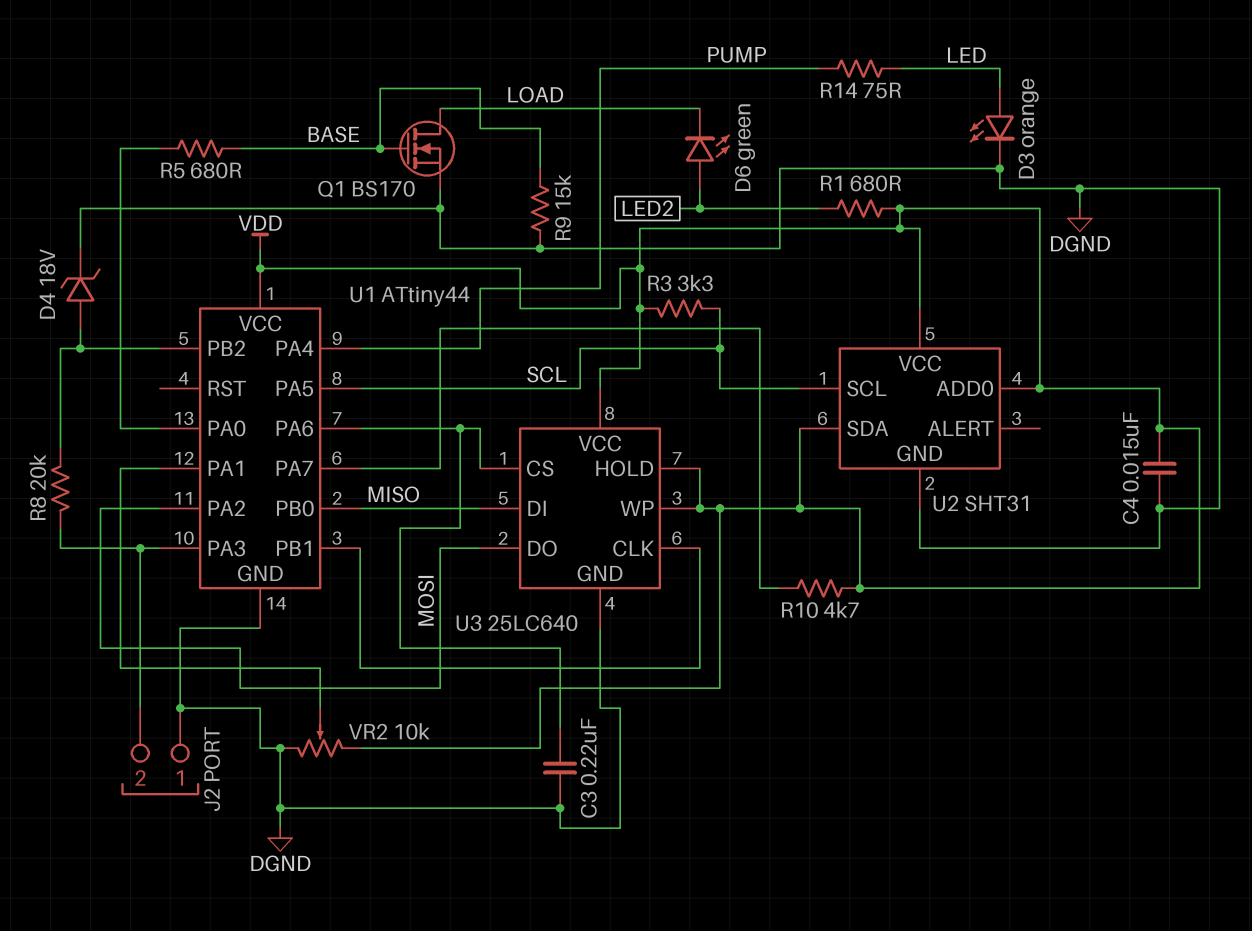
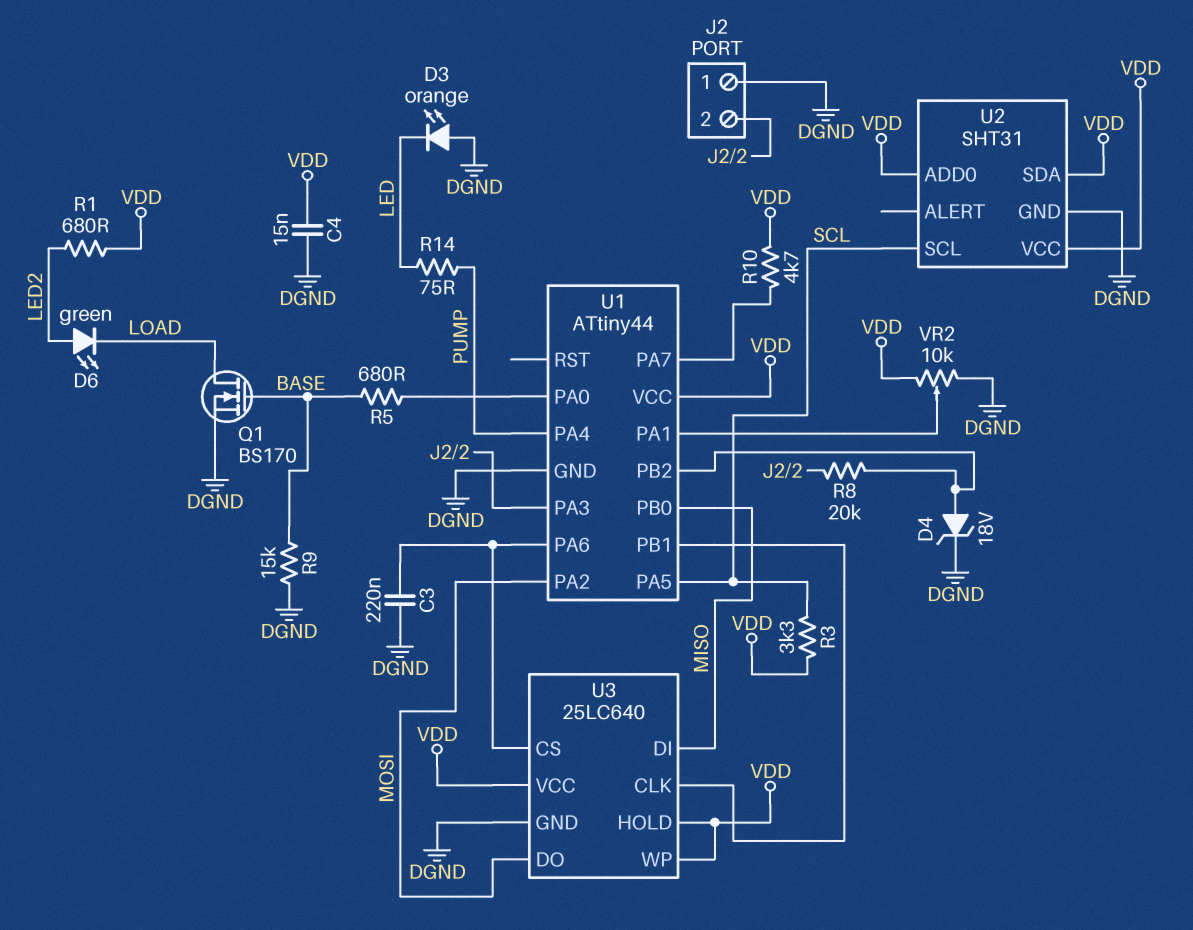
D3: LED orange (A LED, K DGND) -> LED orange (A DGND, K LED)

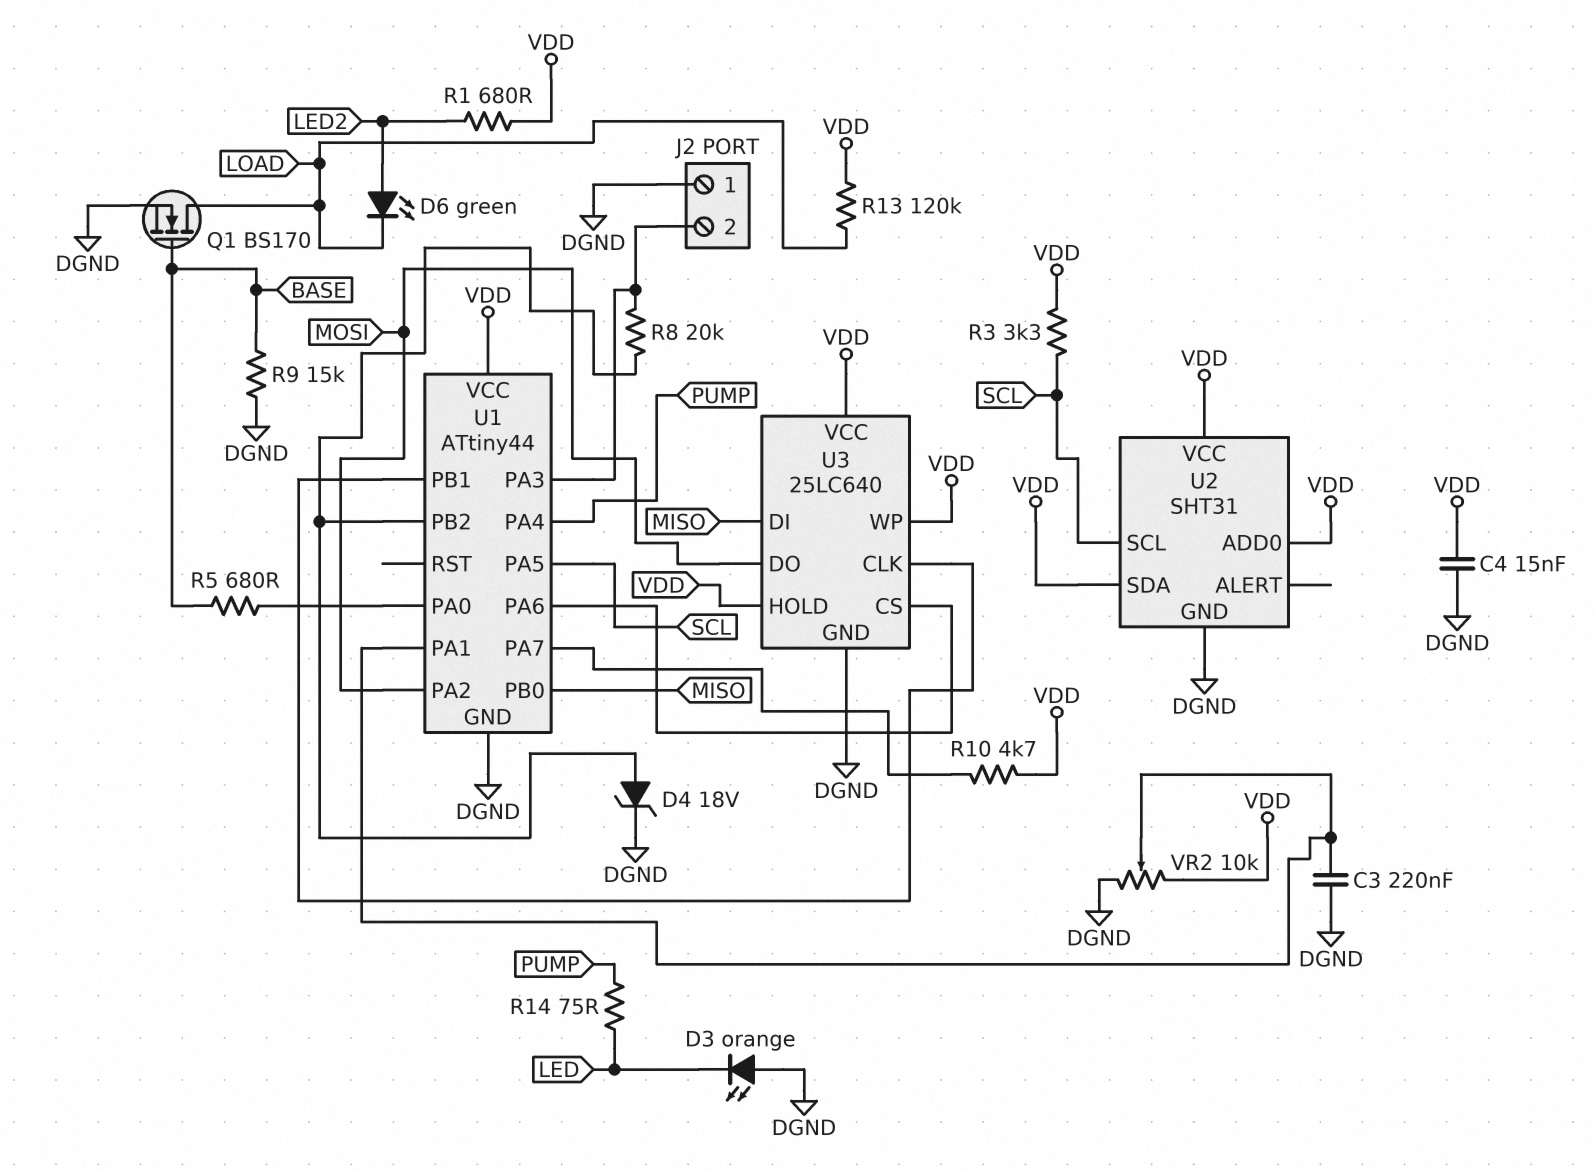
C3: 220nF (DGND, U1/PA6) -> 220nF (DGND, U1/PA1)
R13: none -> 120k (LOAD, VDD)

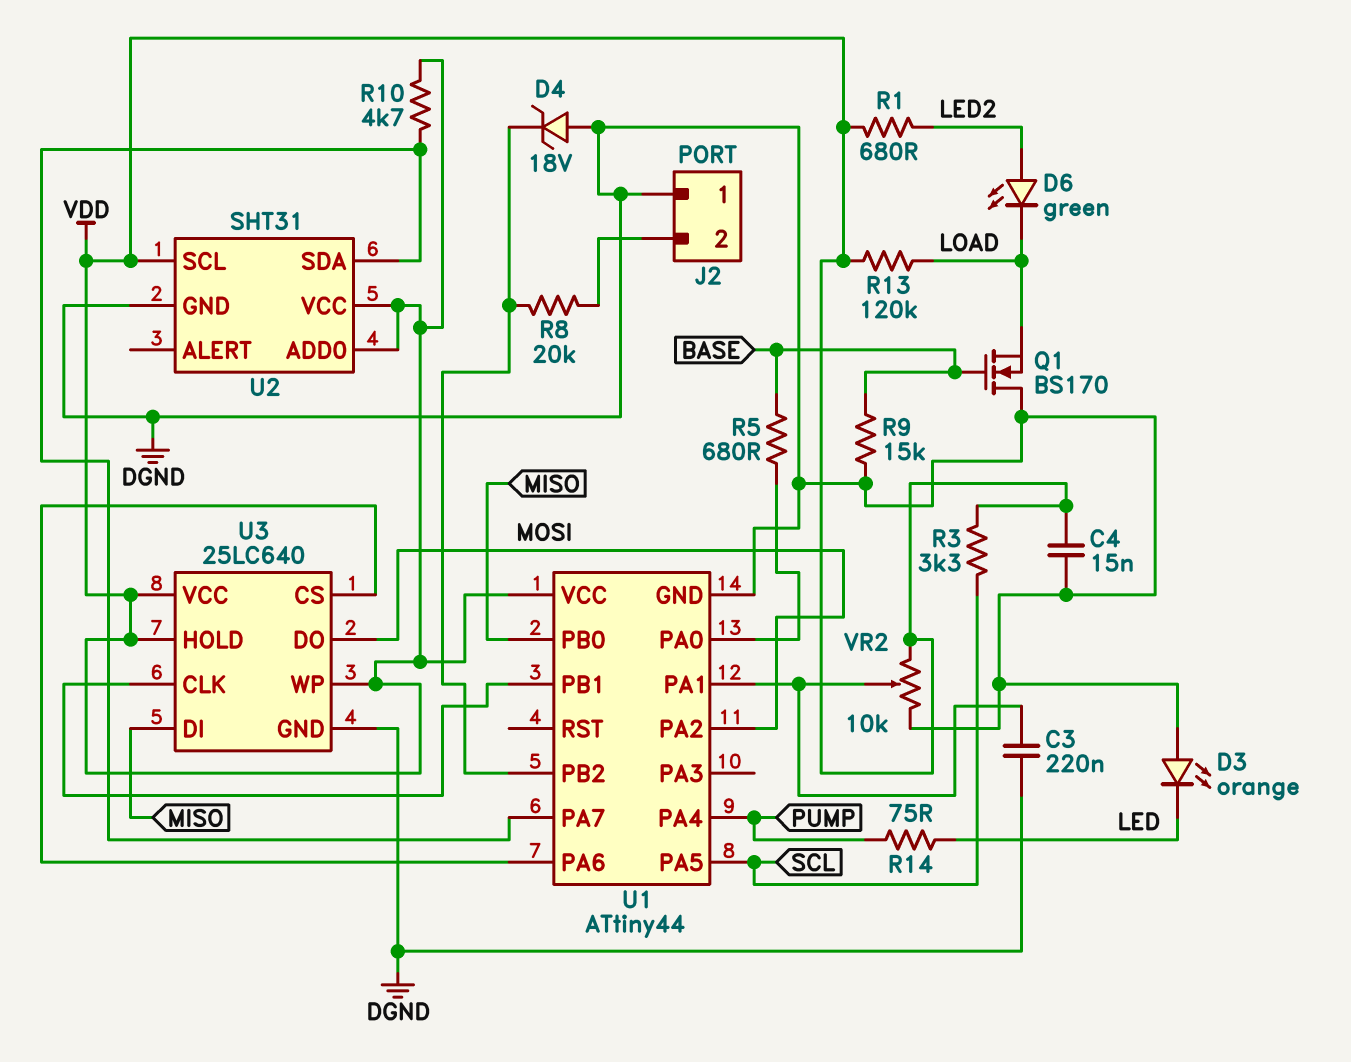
D4: zener 18V (A U1/PB2, K DGND) -> zener 18V (A DGND, K U1/PB2)
Q1: NMOS BS170 (G BASE, D LOAD, S DGND) -> NMOS BS170 (G BASE, D DGND, S LOAD)
U1 pin PA3: J2/2 -> none
U2 pin SCL: SCL -> VDD
U2 pin SDA: VDD -> U1/PA7

